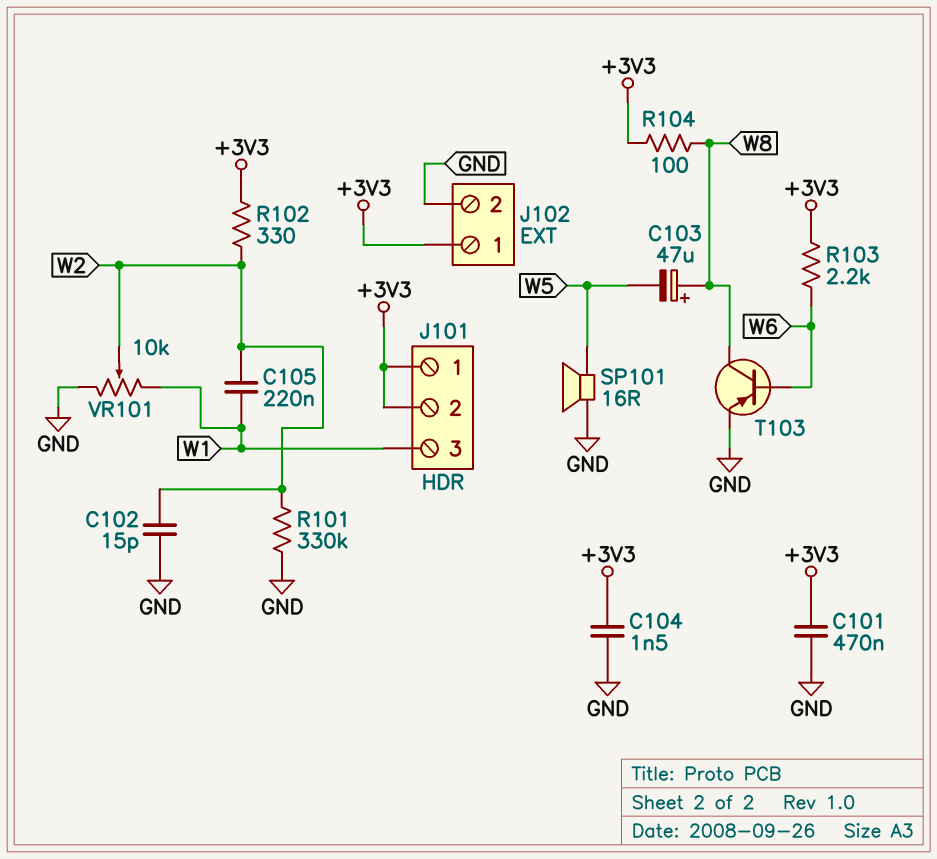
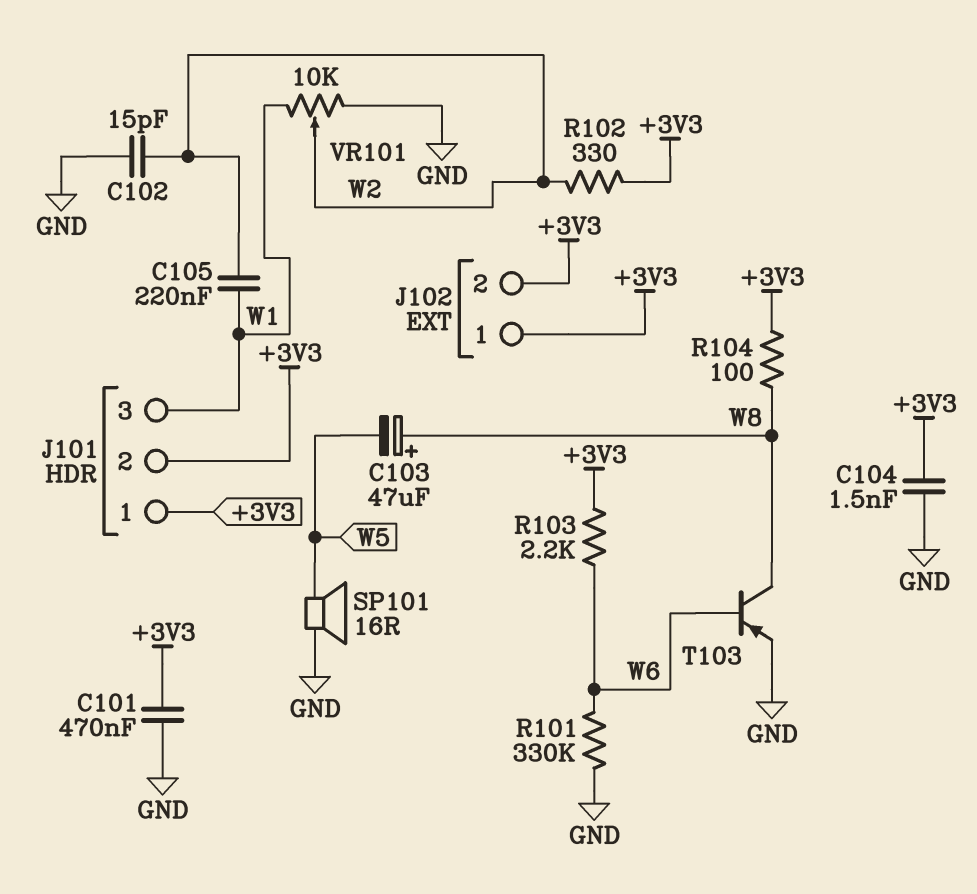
J102 pin 2: GND -> +3V3
R101: 330k (GND, W2) -> 330k (GND, W6)

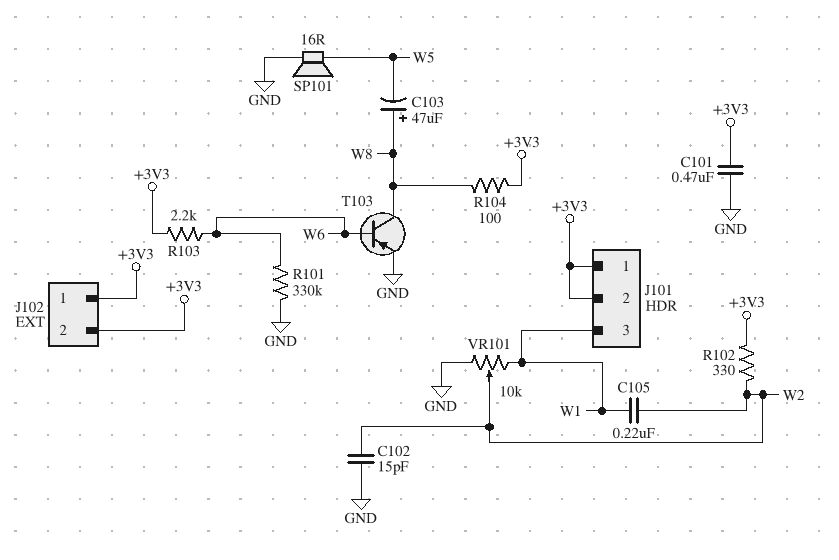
C104: 1.5nF (+3V3, GND) -> none

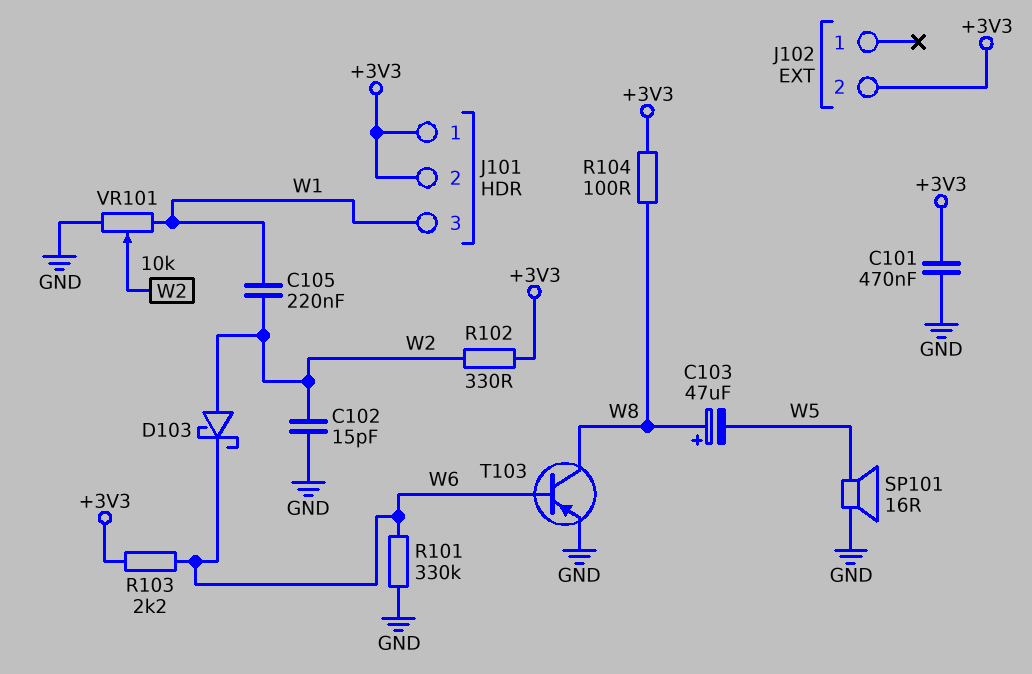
D103: none -> schottky (A W2, K W6)
J102 pin 1: +3V3 -> none

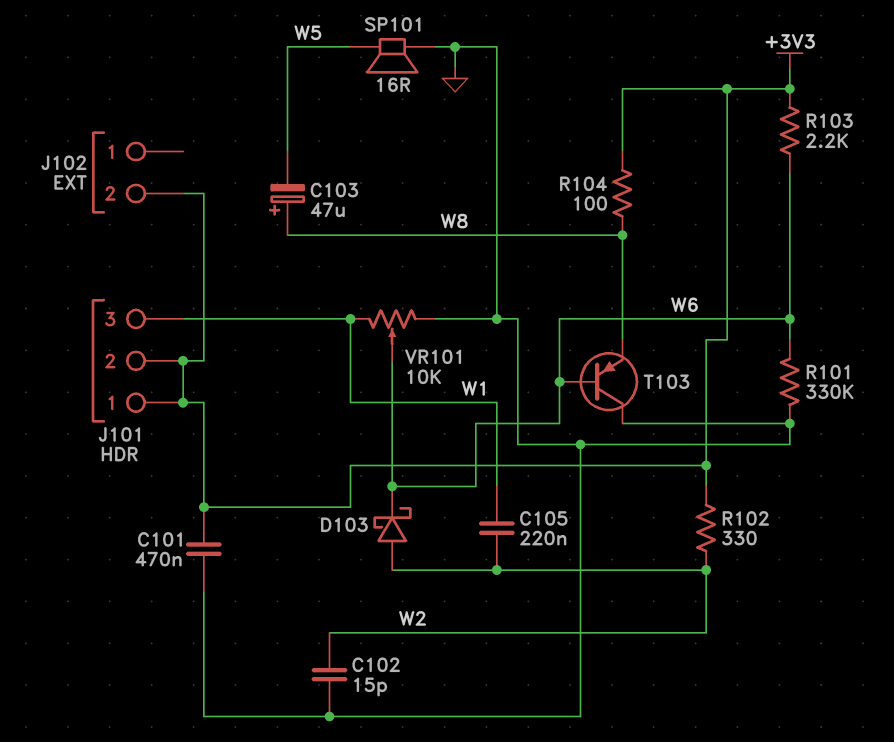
T103: PNP (B W6, C W8, E GND) -> PNP (B W6, C GND, E W8)
VR101: 10k (GND, W1, wiper W2) -> 10k (GND, W1, wiper W6)

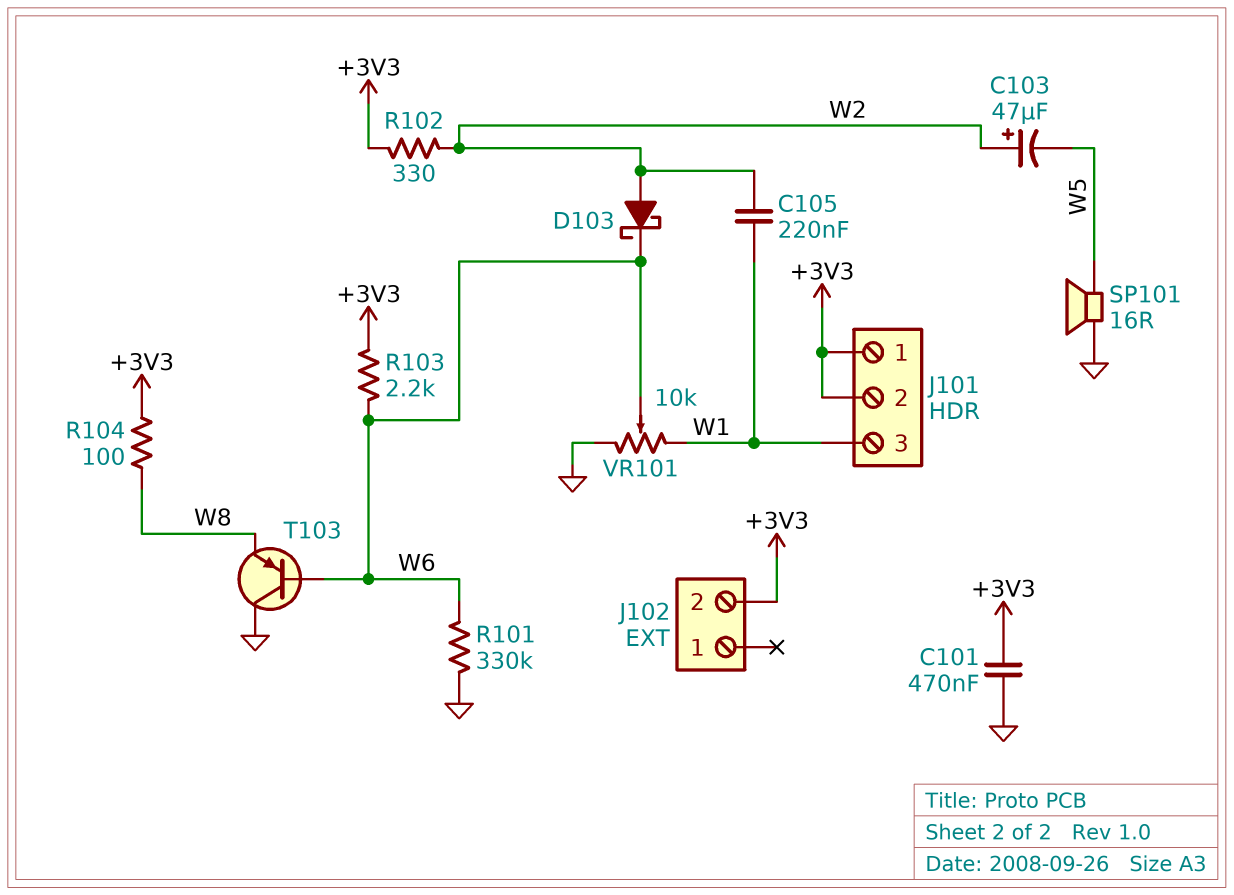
C102: 15pF (GND, W2) -> none
C103: 47uF (plus W8, minus W5) -> 47uF (plus W2, minus W5)

